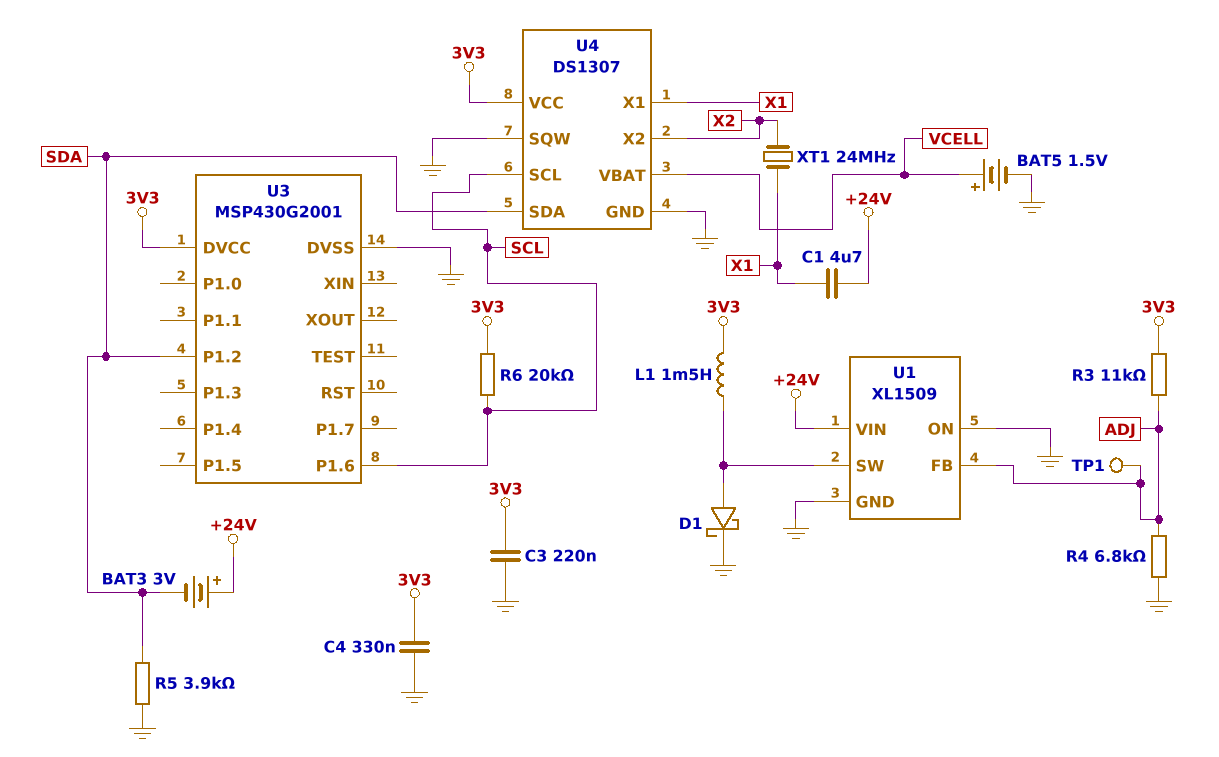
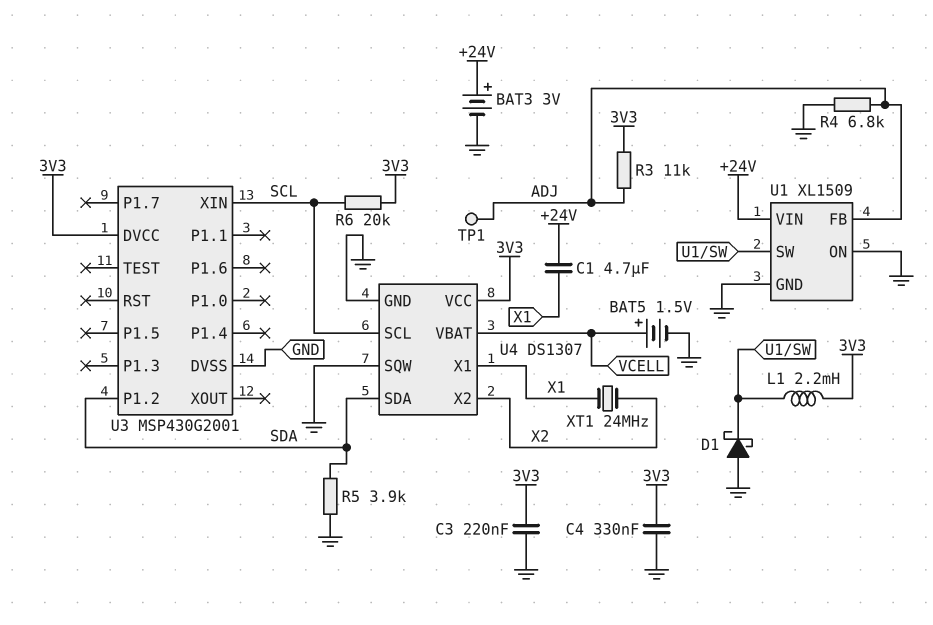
BAT3: 3V (plus +24V, minus SDA) -> 3V (plus +24V, minus GND)
D1: schottky (A U1/SW, K GND) -> schottky (A GND, K U1/SW)
L1: 1.5mH (3V3, U1/SW) -> 2.2mH (3V3, U1/SW)
U3 pin P1.6: SCL -> none
U3 pin XIN: none -> SCL

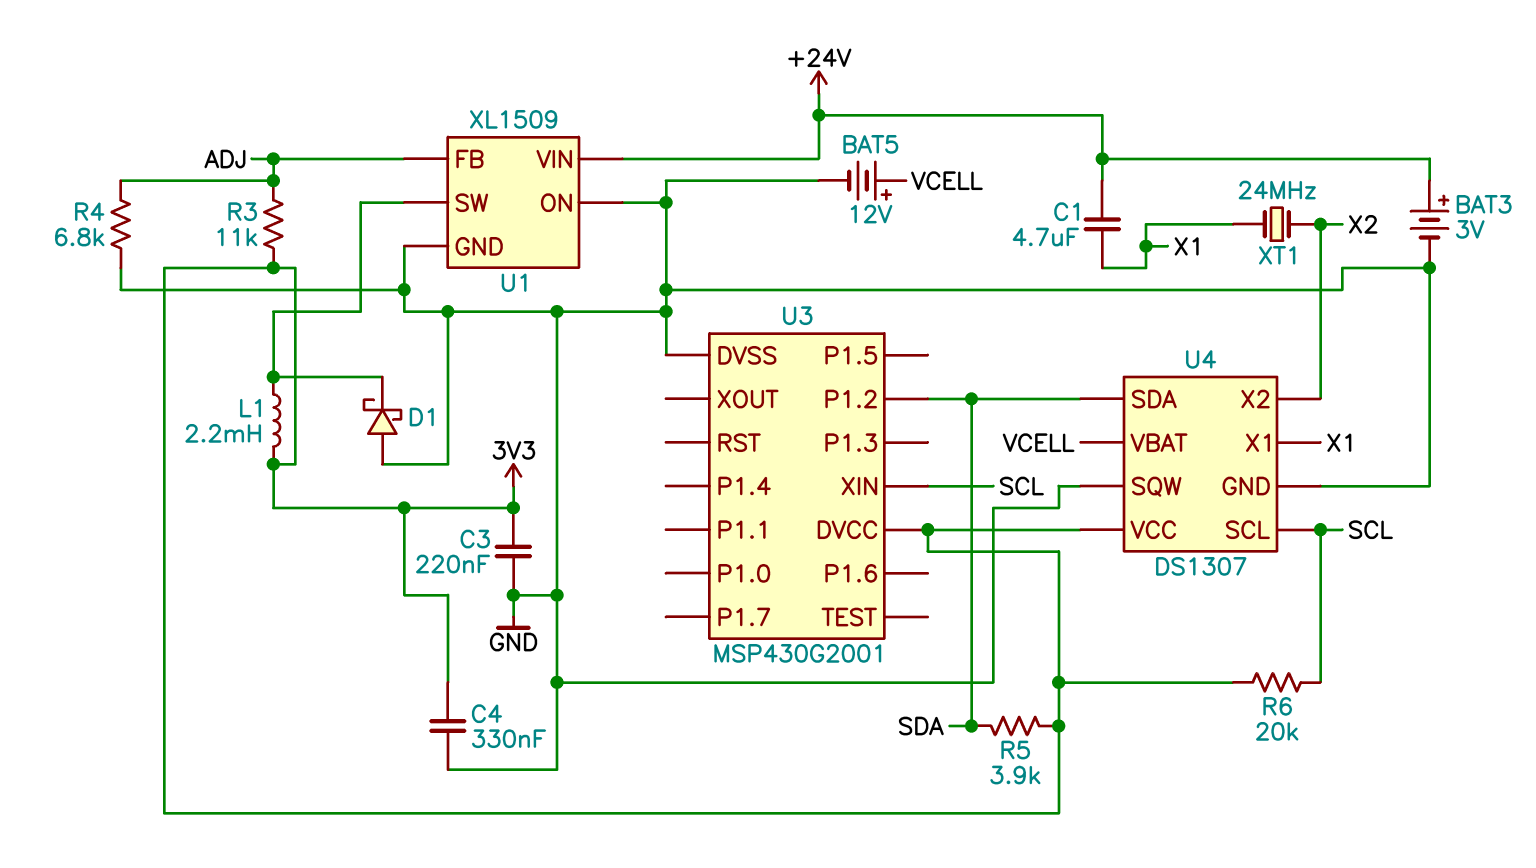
BAT5: 1.5V (plus VCELL, minus GND) -> 12V (plus VCELL, minus GND)
R5: 3.9k (GND, SDA) -> 3.9k (3V3, SDA)
TP1: test point (ADJ) -> none

